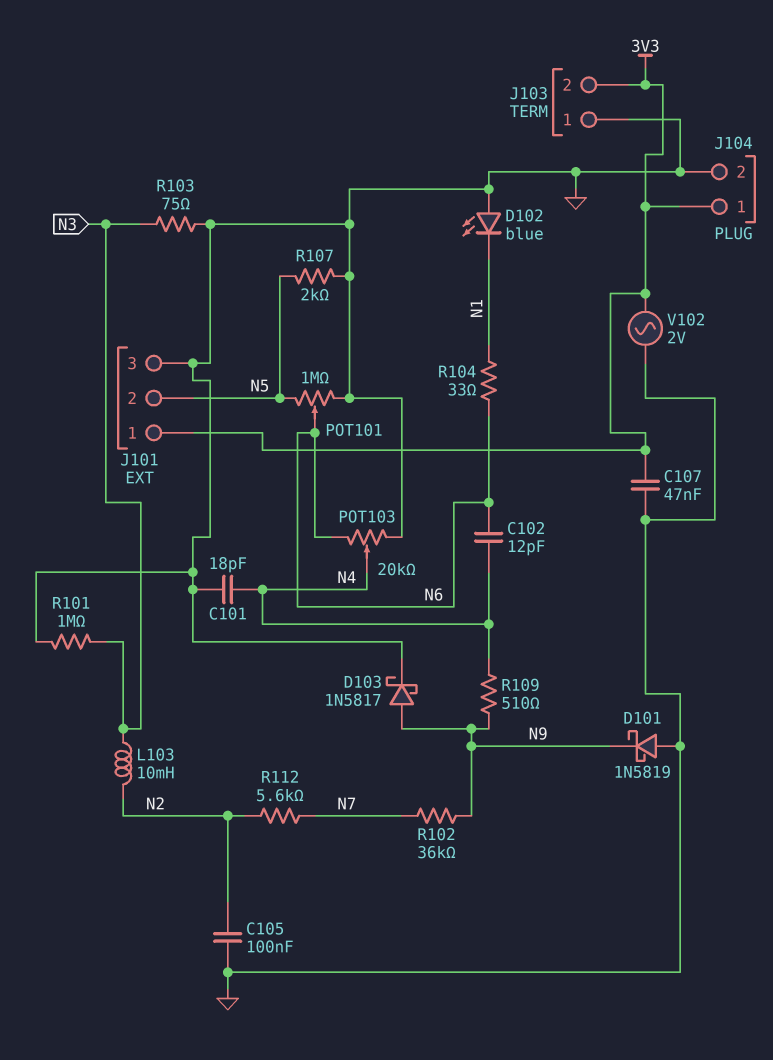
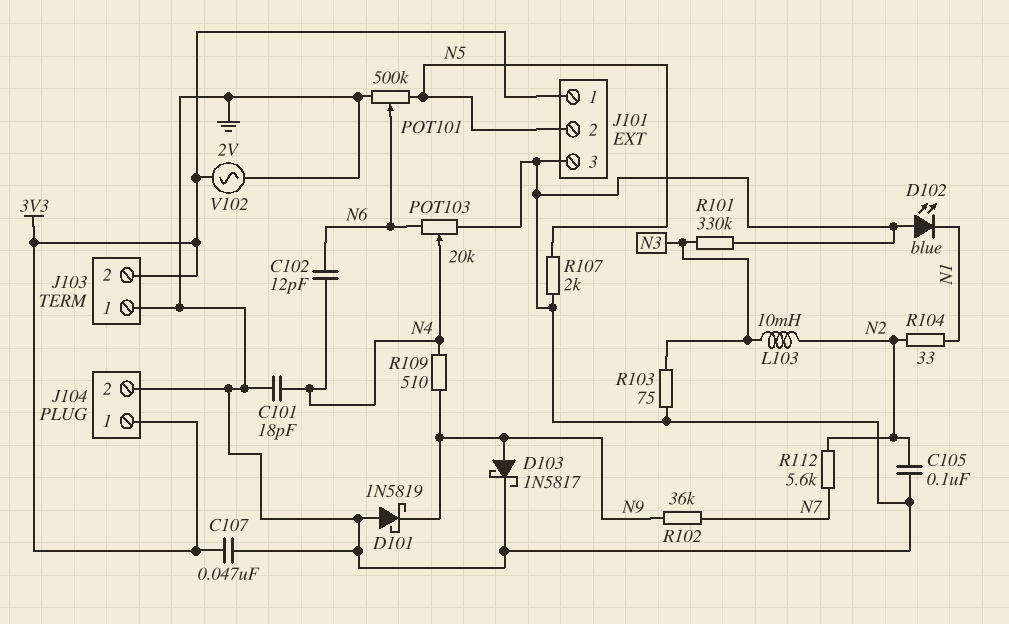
POT101: 1M (GND, N5, wiper N6) -> 500k (GND, N5, wiper N6)
R101: 1M (GND, N3) -> 330k (GND, N3)
R104: 33 (N1, N6) -> 33 (N1, N2)

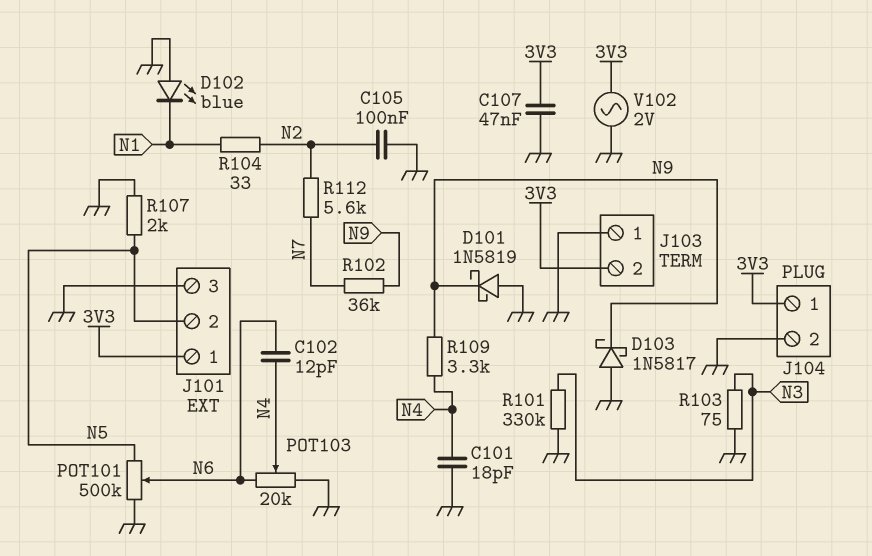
D103: schottky 1N5817 (A N9, K GND) -> schottky 1N5817 (A GND, K N9)
L103: 10mH (N2, N3) -> none
R109: 510 (N4, N9) -> 3.3k (N4, N9)

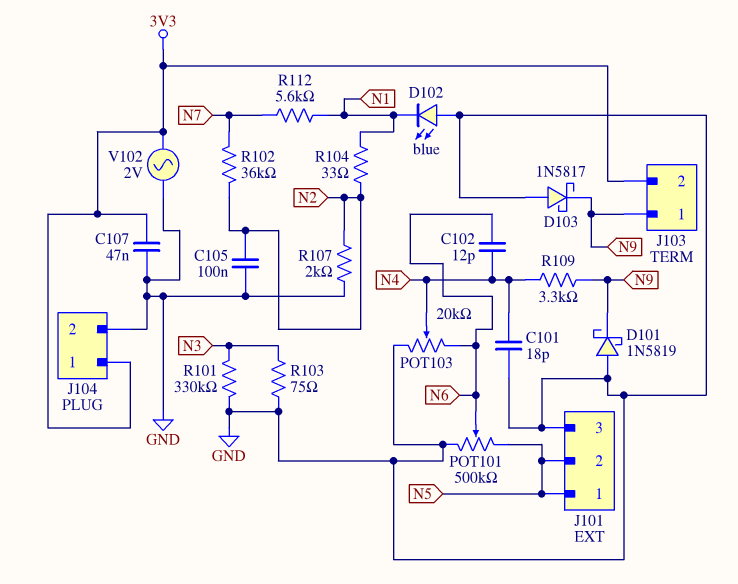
J101 pin 1: 3V3 -> N5
J103 pin 1: GND -> N9
R102: 36k (N7, N9) -> 36k (N2, N7)
R107: 2k (GND, N5) -> 2k (GND, N2)
R112: 5.6k (N2, N7) -> 5.6k (N1, N7)

